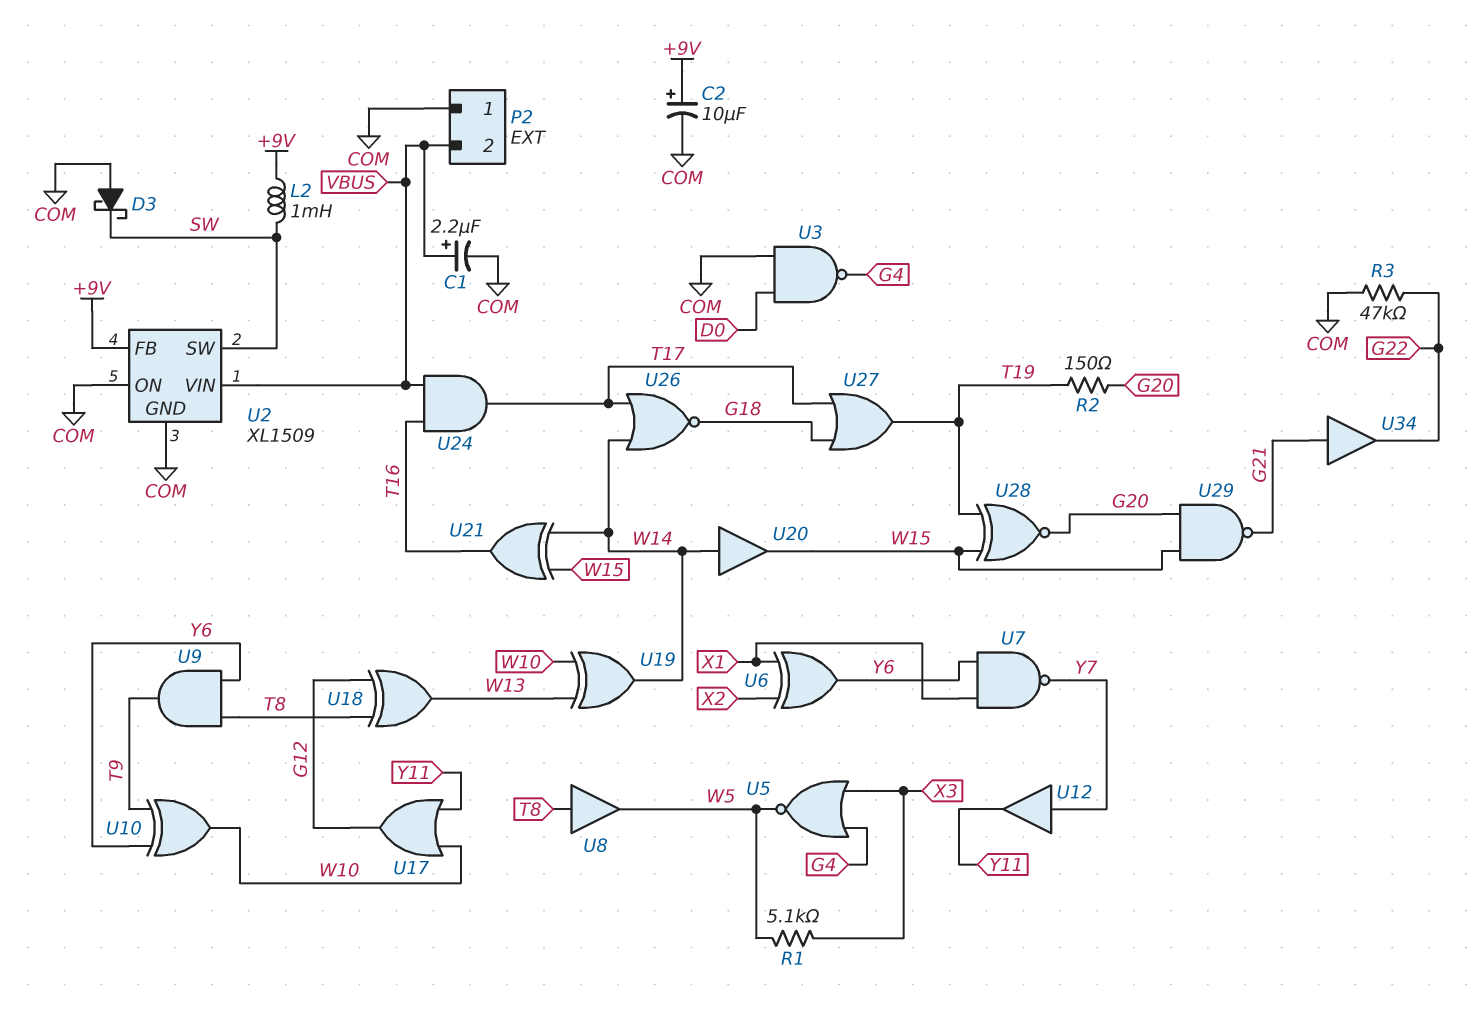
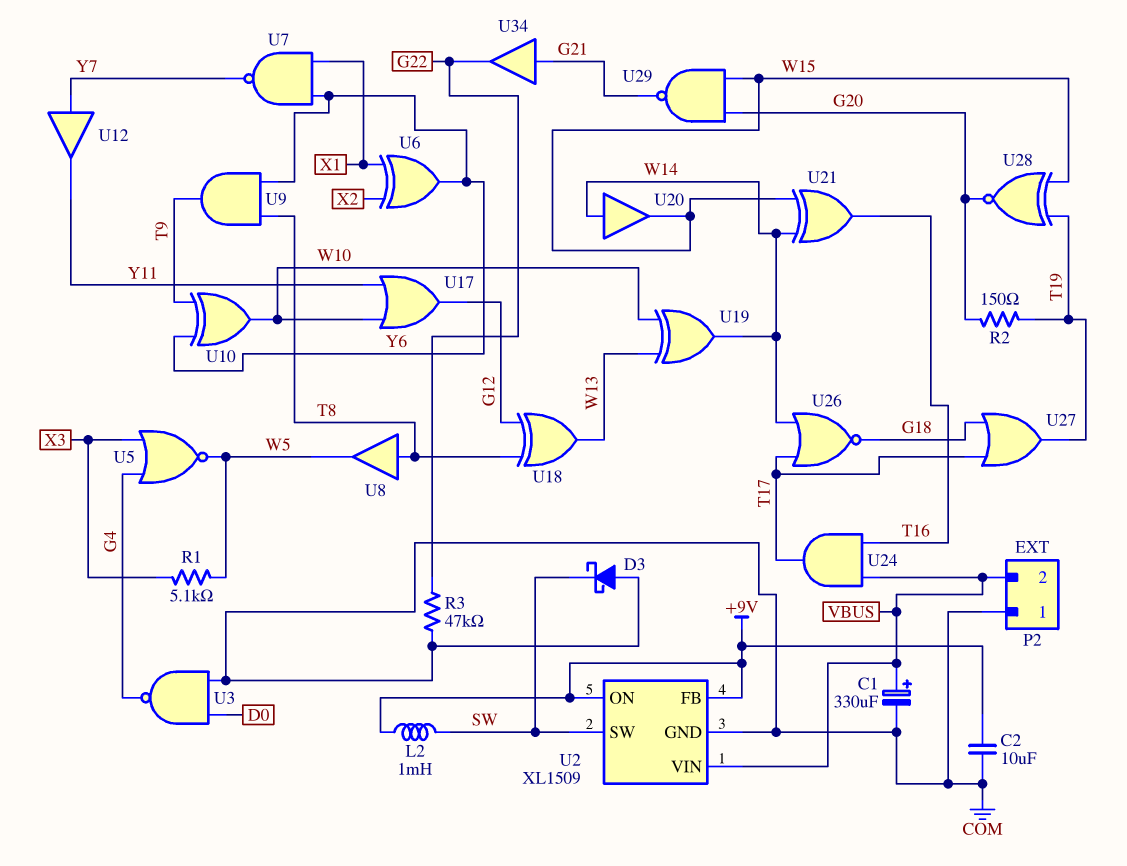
C1: 2.2uF (plus VBUS, minus COM) -> 330uF (plus VBUS, minus COM)
C2: 10uF (plus +9V, minus COM) -> 10uF (+9V, COM)
U2 pin ON: COM -> +9V

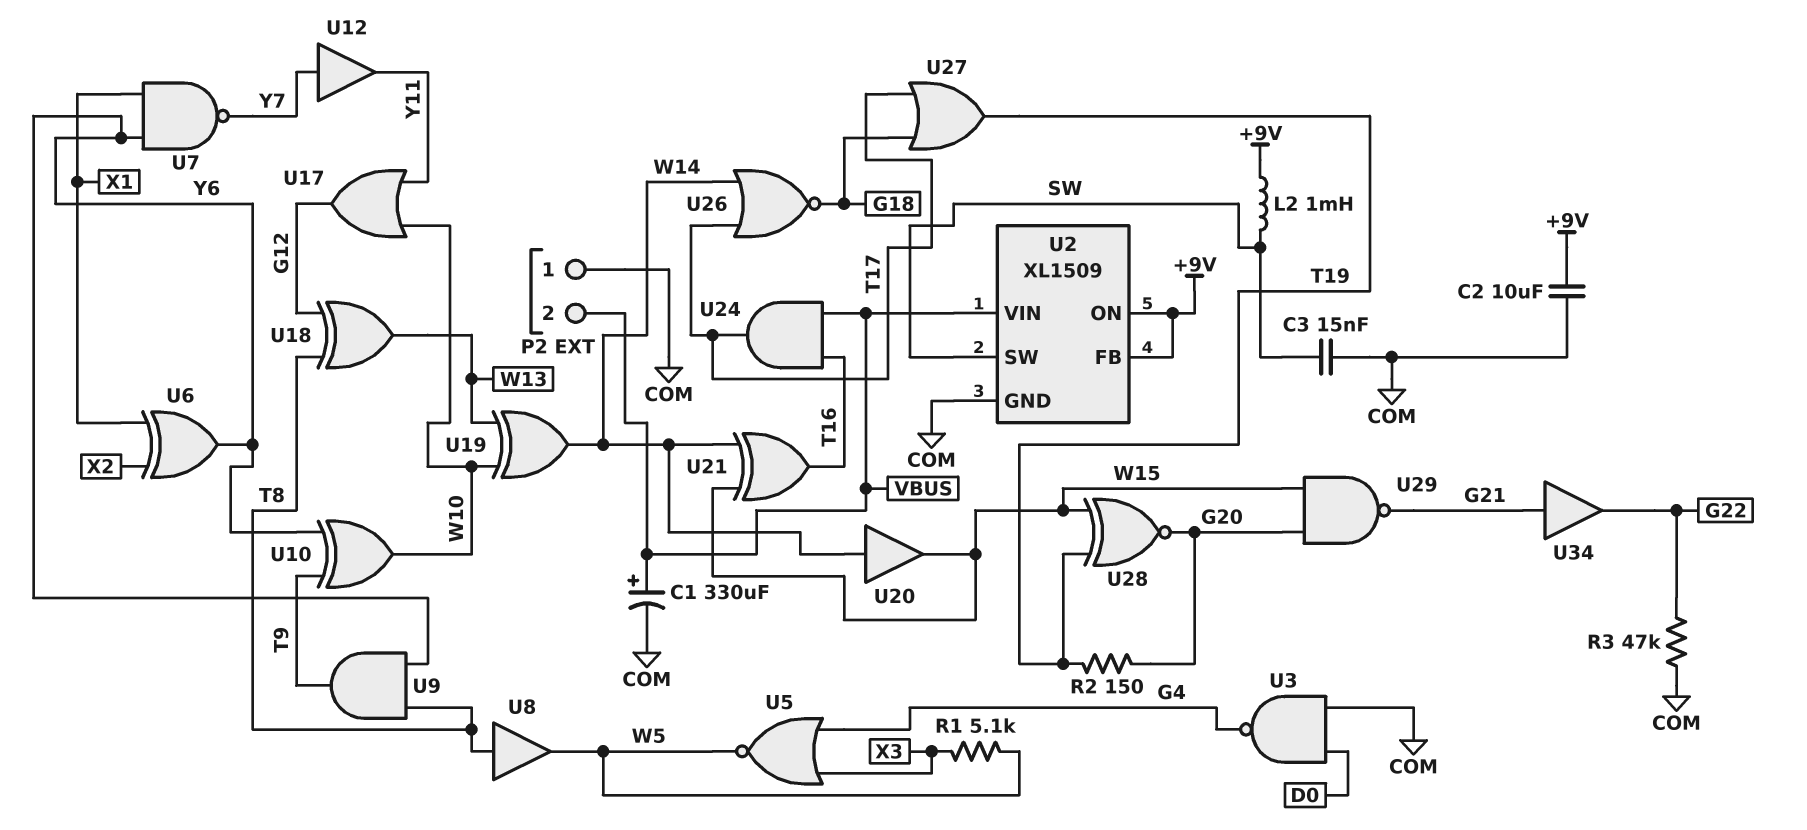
C3: none -> 15nF (COM, SW)
D3: schottky (A COM, K SW) -> none

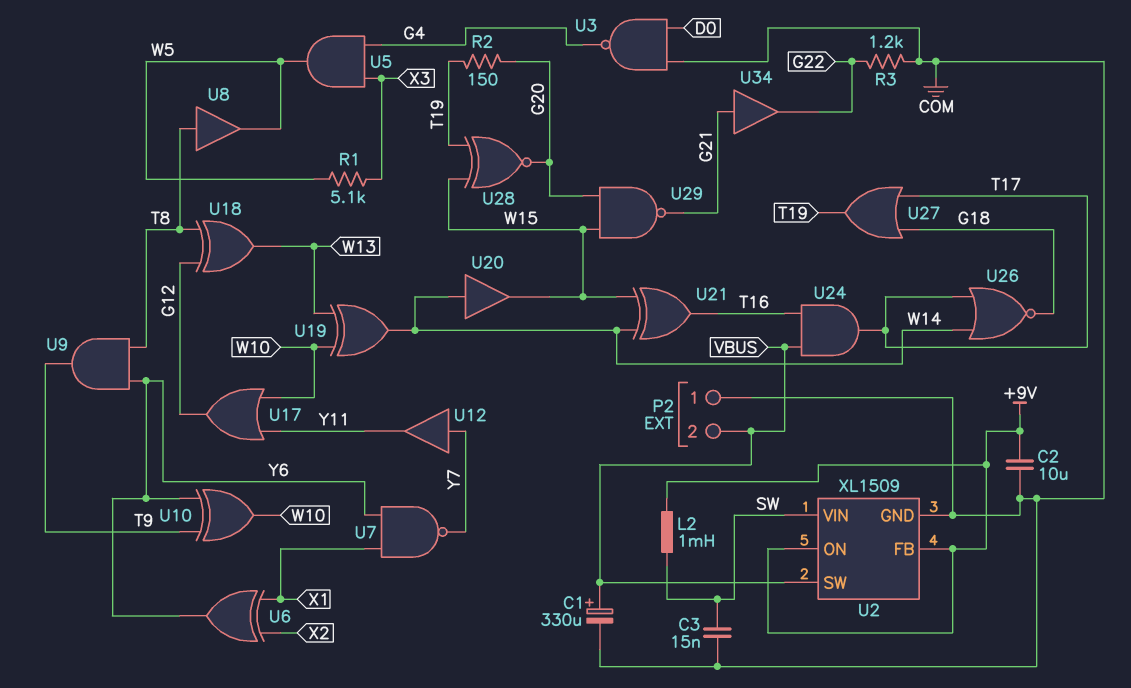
R3: 47k (COM, G22) -> 1.2k (COM, G22)
U2 pin SW: SW -> VBUS
U2 pin VIN: VBUS -> SW
U5: NOR (in G4, in X3, out W5) -> AND (in G4, in X3, out W5)

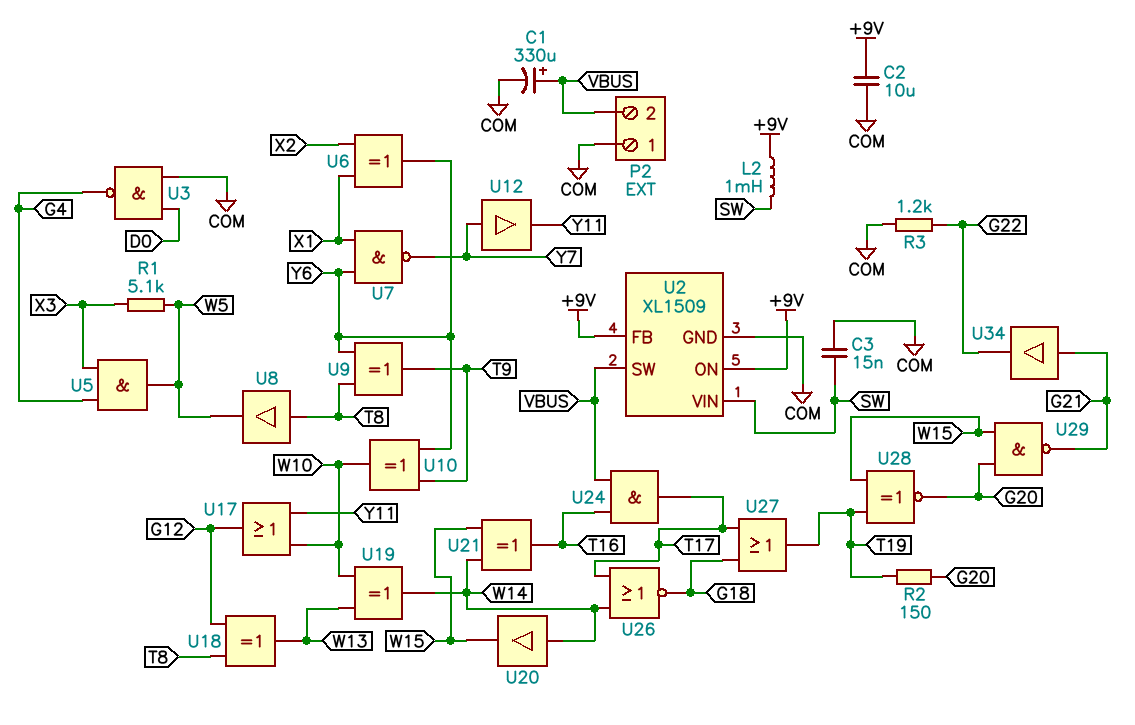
U9: AND (in T8, in Y6, out T9) -> XOR (in T8, in Y6, out T9)

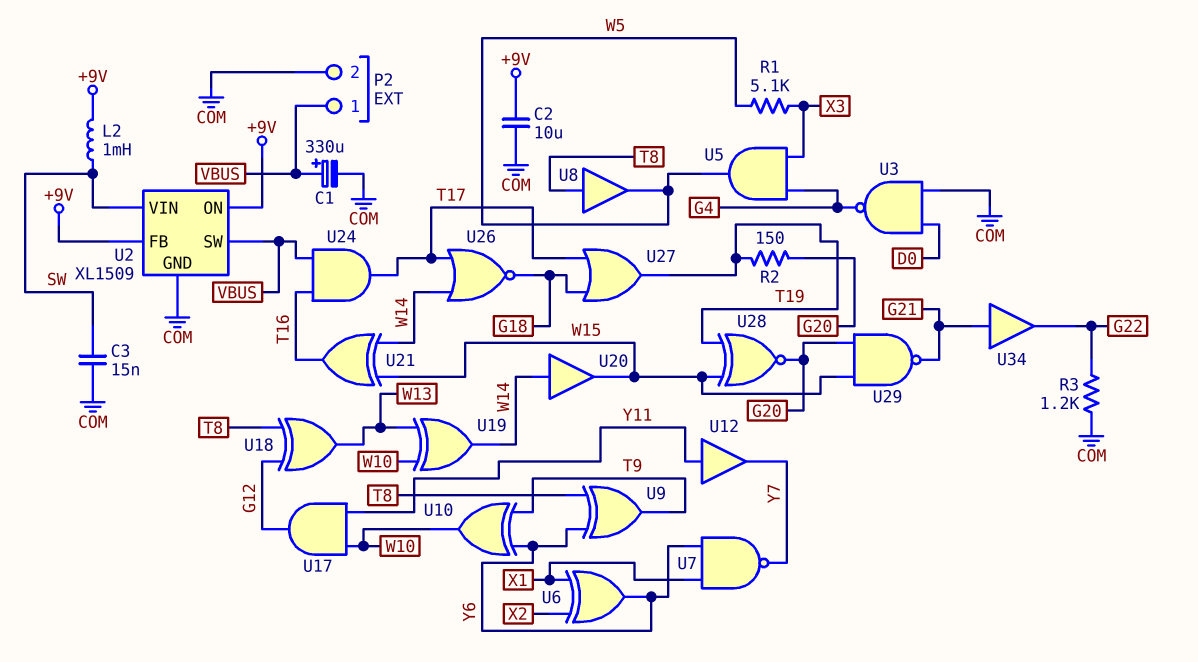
P2 pin 1: COM -> VBUS
P2 pin 2: VBUS -> COM
U12: buffer (in Y7, out Y11) -> buffer (in Y11, out Y7)
U17: OR (in W10, in Y11, out G12) -> AND (in W10, in Y11, out G12)

